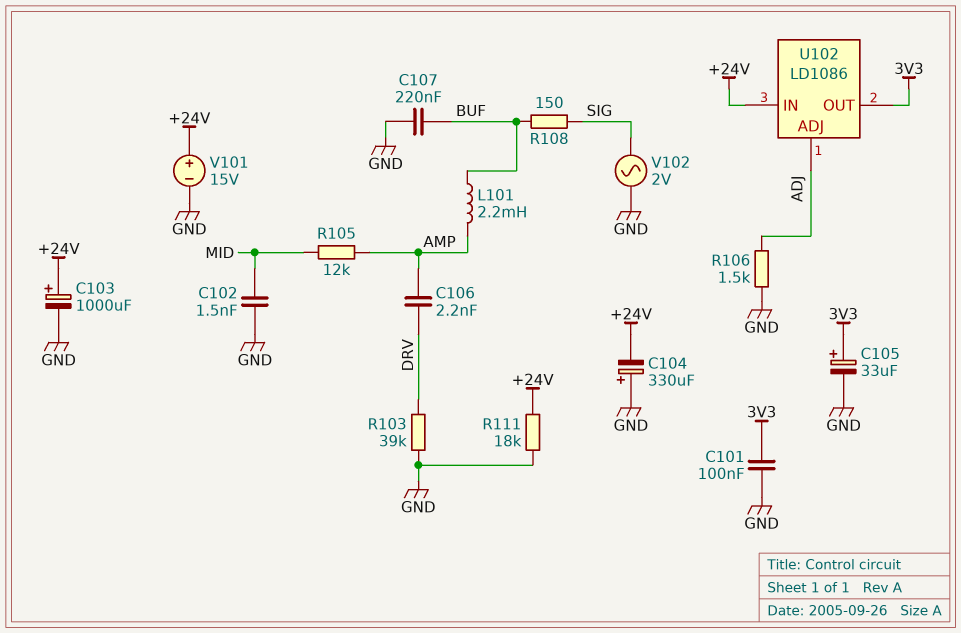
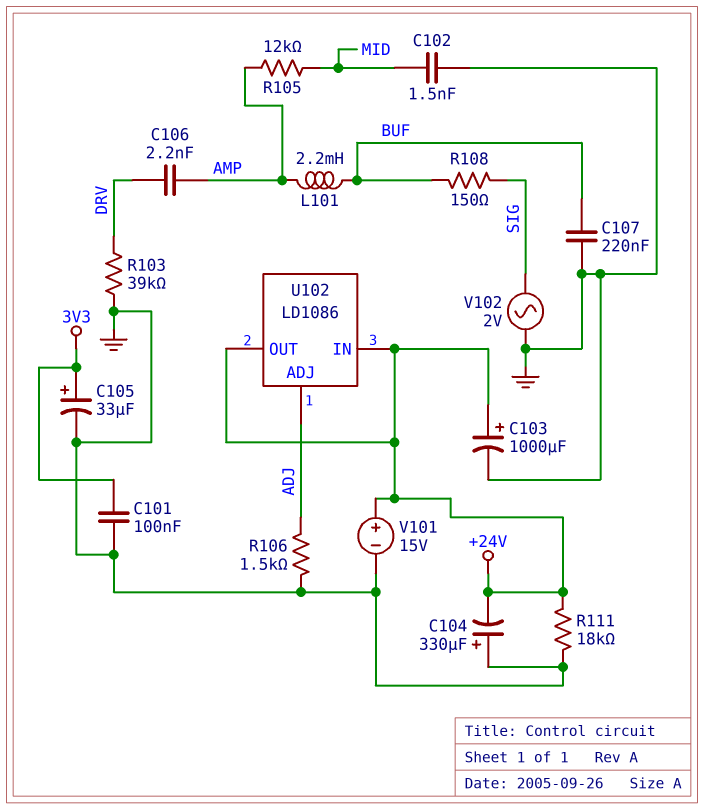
U102 pin OUT: 3V3 -> +24V

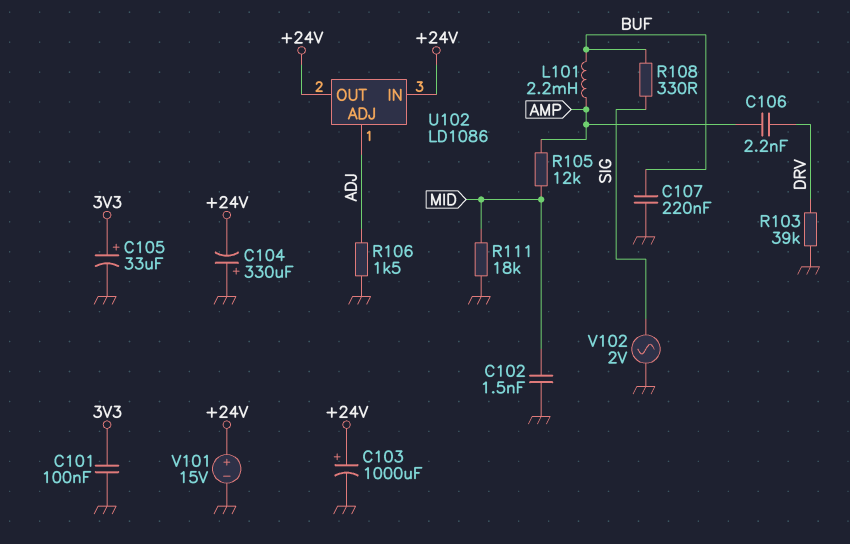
R108: 150 (BUF, SIG) -> 330 (BUF, SIG)
R111: 18k (+24V, GND) -> 18k (GND, MID)

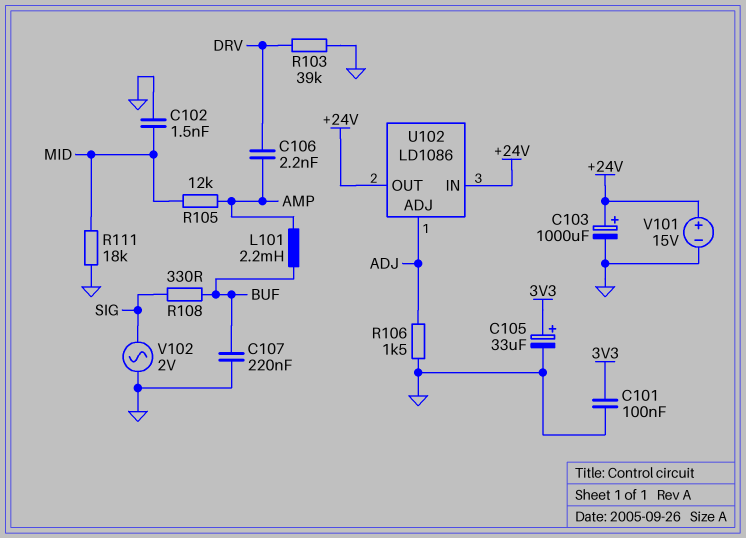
C104: 330uF (plus GND, minus +24V) -> none

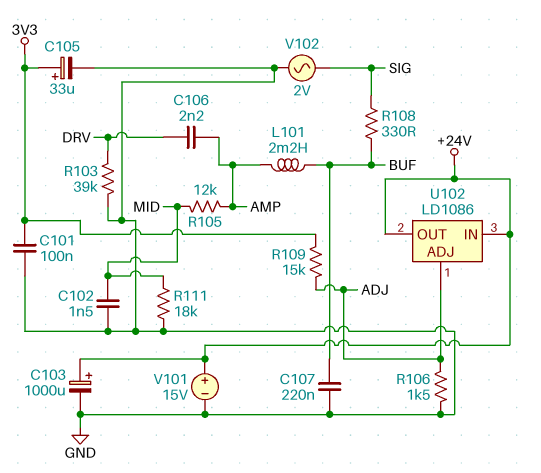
R109: none -> 15k (3V3, ADJ)

